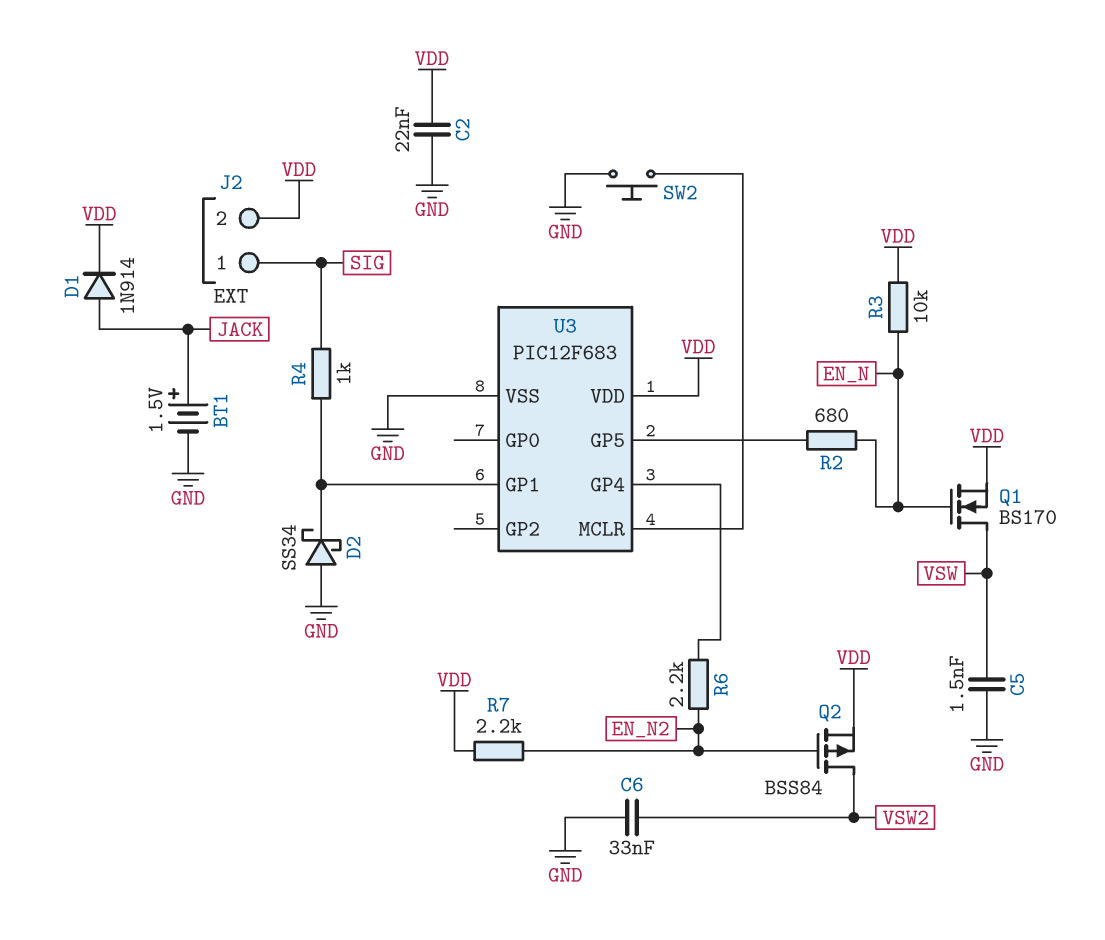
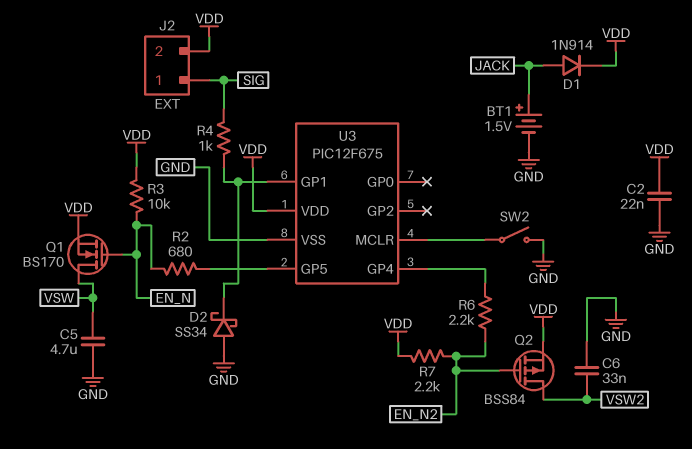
C5: 1.5nF (GND, VSW) -> 4.7uF (GND, VSW)
SW2: button (GND, U3/MCLR) -> switch (GND, U3/MCLR)
U3: PIC12F683 -> PIC12F675

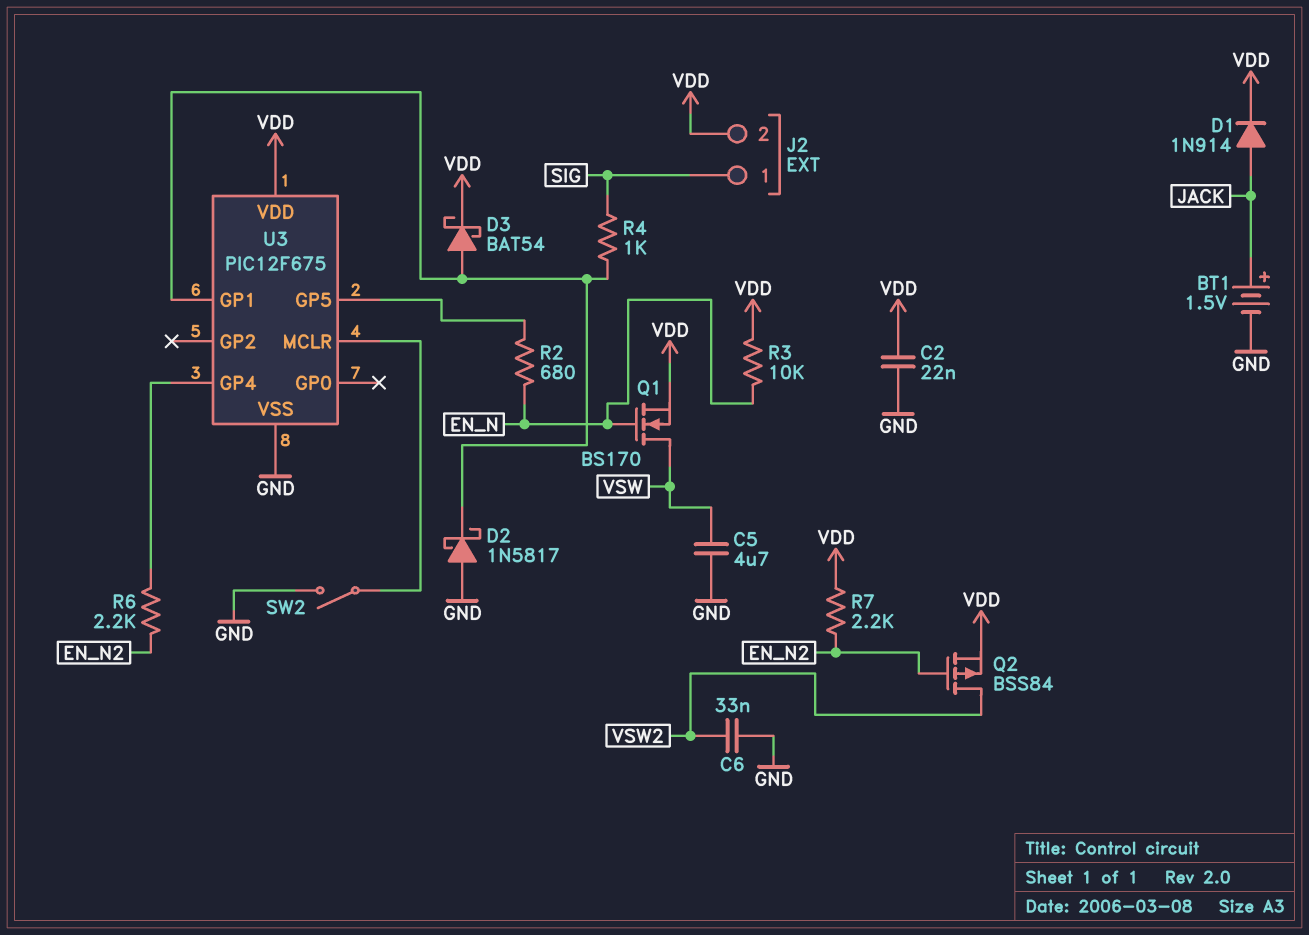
D2: schottky SS34 (A GND, K U3/GP1) -> schottky 1N5817 (A GND, K U3/GP1)
D3: none -> schottky BAT54 (A U3/GP1, K VDD)

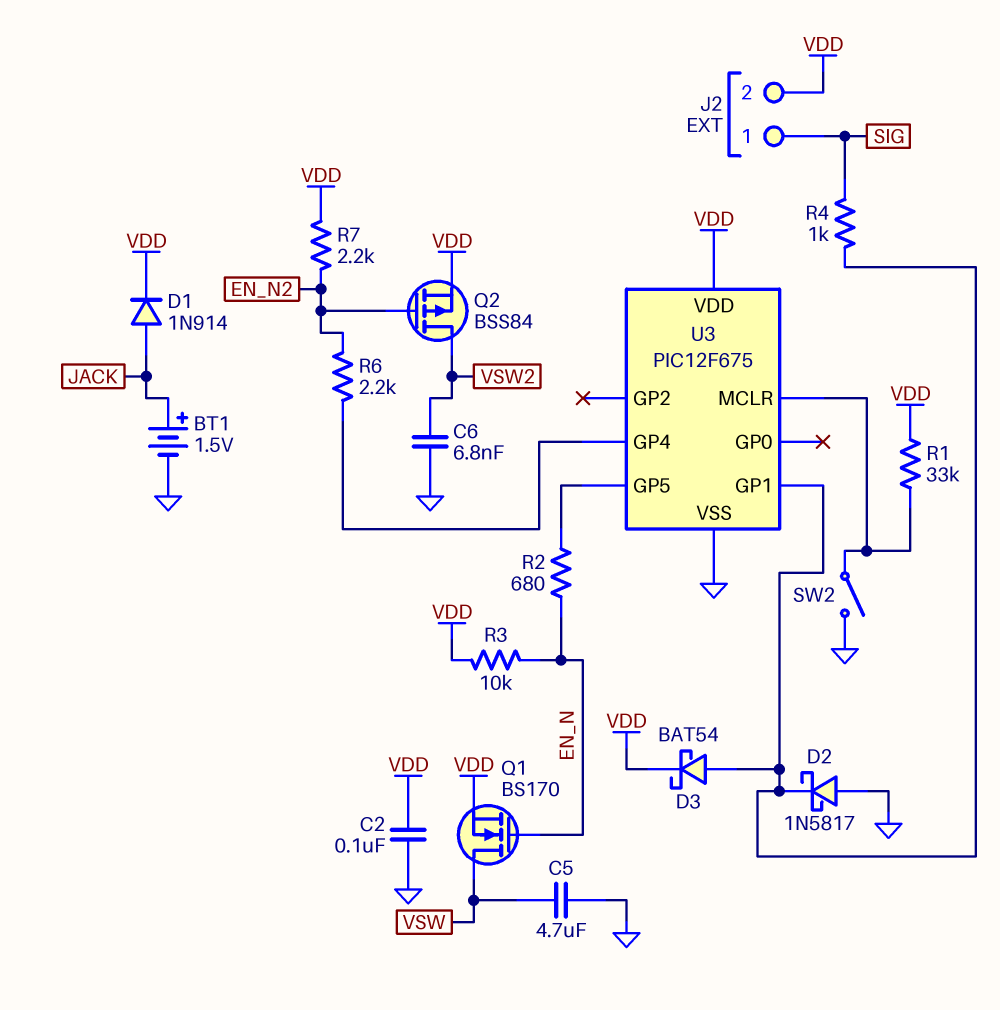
C2: 22nF (GND, VDD) -> 100nF (GND, VDD)
C6: 33nF (GND, VSW2) -> 6.8nF (GND, VSW2)
R1: none -> 33k (U3/MCLR, VDD)

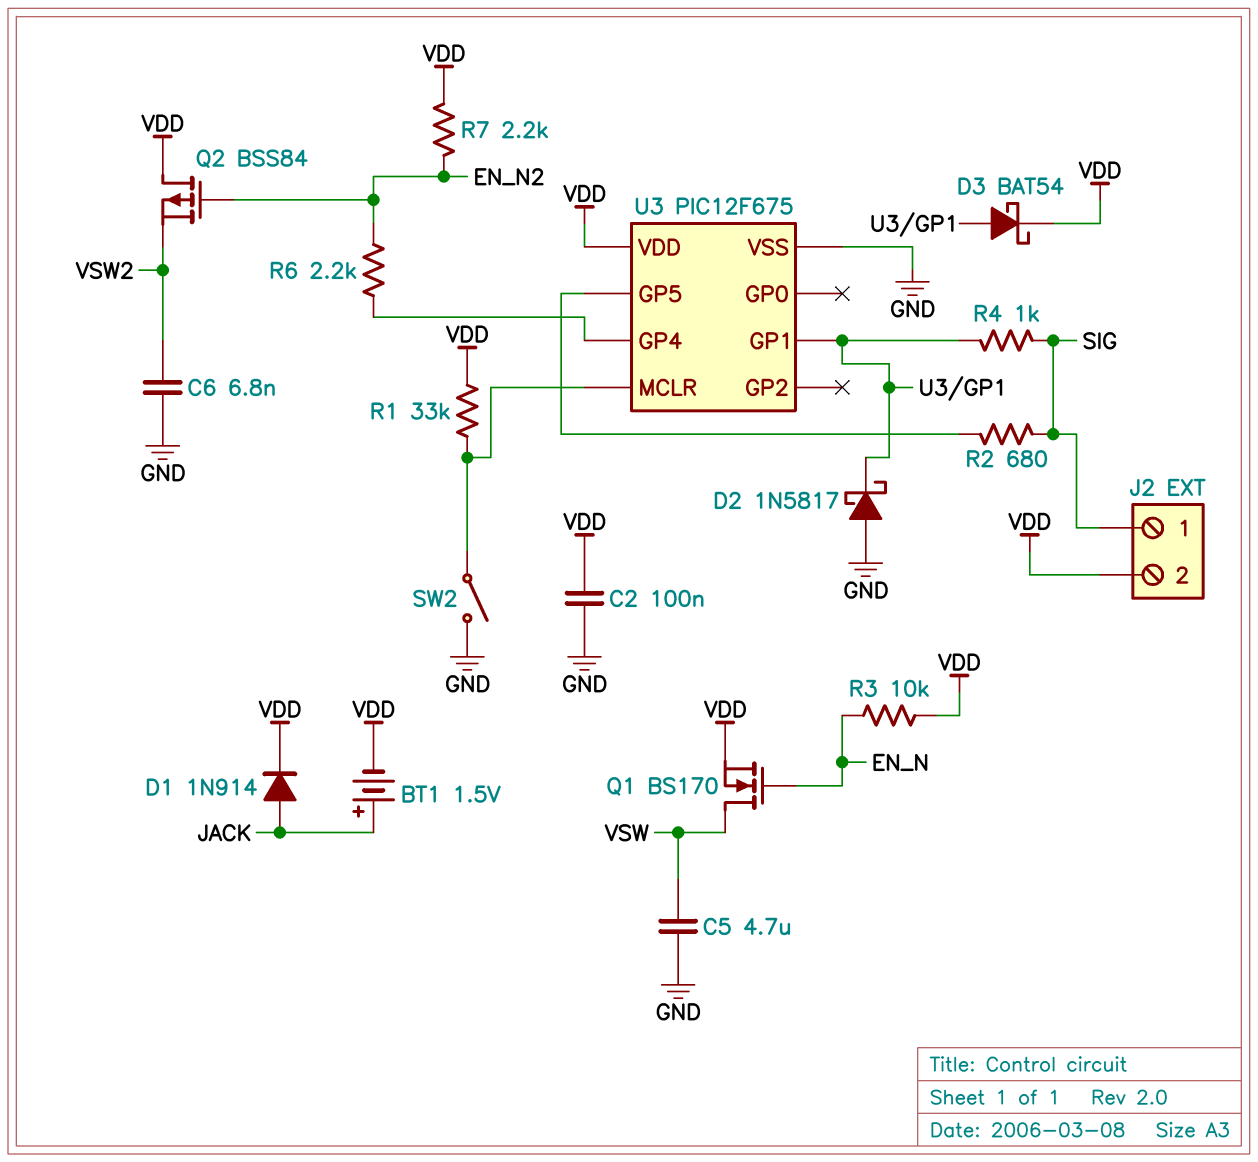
BT1: 1.5V (plus JACK, minus GND) -> 1.5V (plus JACK, minus VDD)
Q2: PMOS BSS84 (G EN_N2, D VSW2, S VDD) -> PMOS BSS84 (G EN_N2, D VDD, S VSW2)
R2: 680 (EN_N, U3/GP5) -> 680 (SIG, U3/GP5)

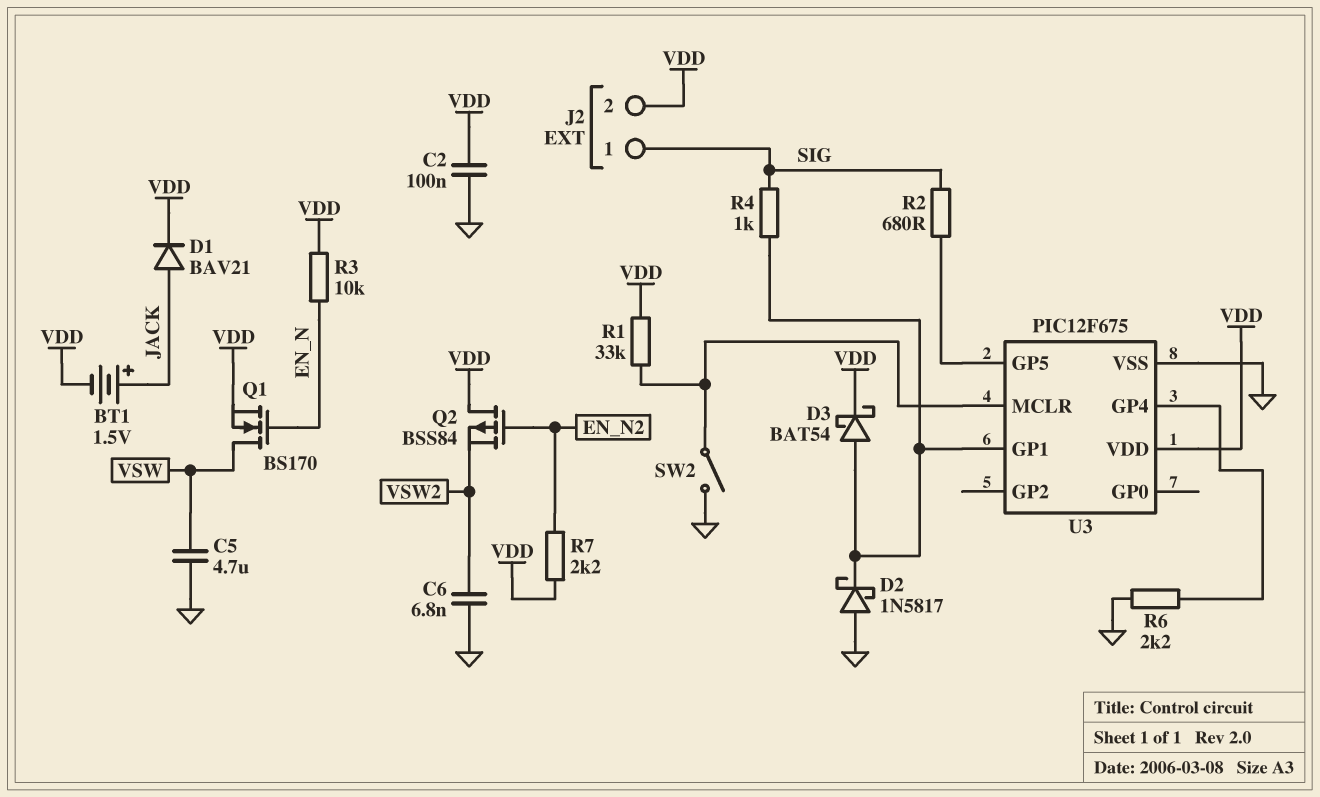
D1: diode 1N914 (A JACK, K VDD) -> diode BAV21 (A JACK, K VDD)
R6: 2.2k (EN_N2, U3/GP4) -> 2.2k (GND, U3/GP4)

